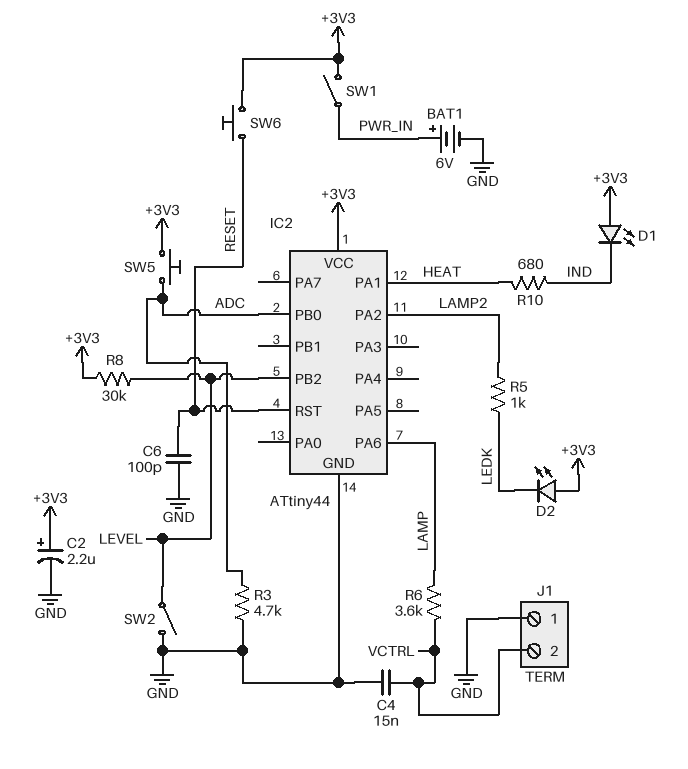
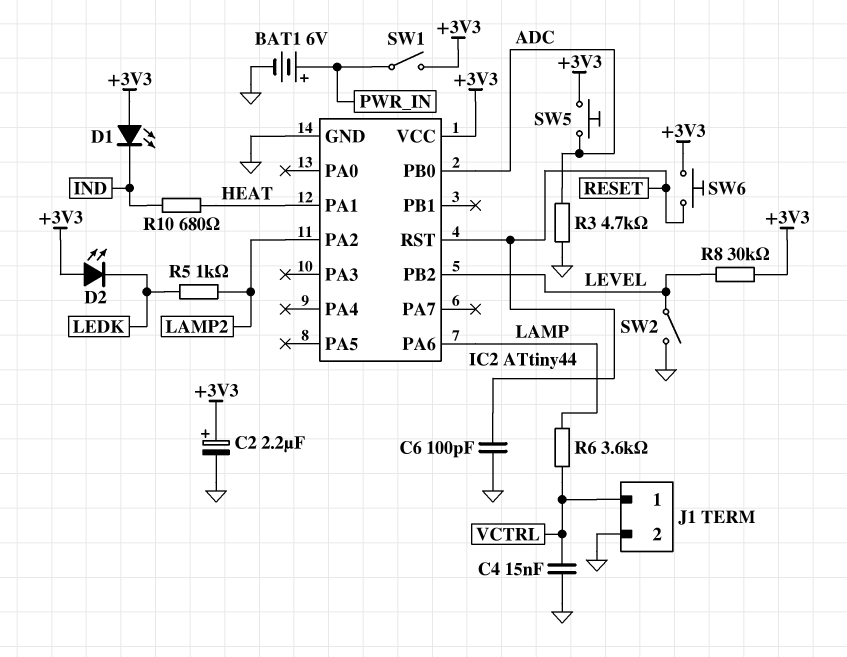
J1 pin 1: GND -> VCTRL
J1 pin 2: VCTRL -> GND

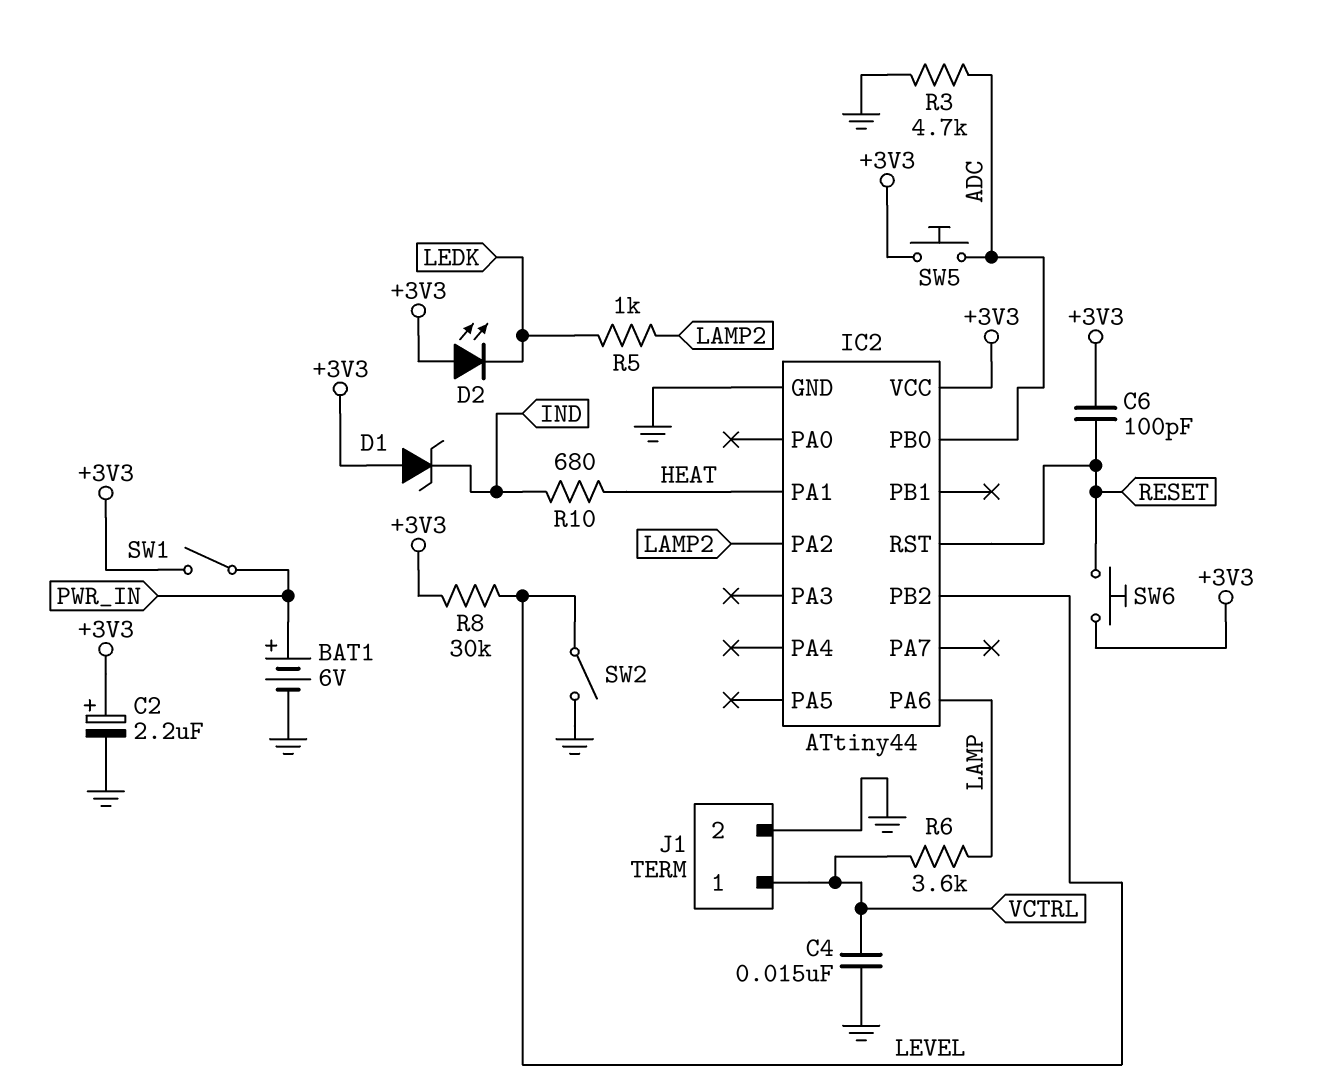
C6: 100pF (GND, RESET) -> 100pF (+3V3, RESET)
D1: LED (A +3V3, K IND) -> zener (A +3V3, K IND)

